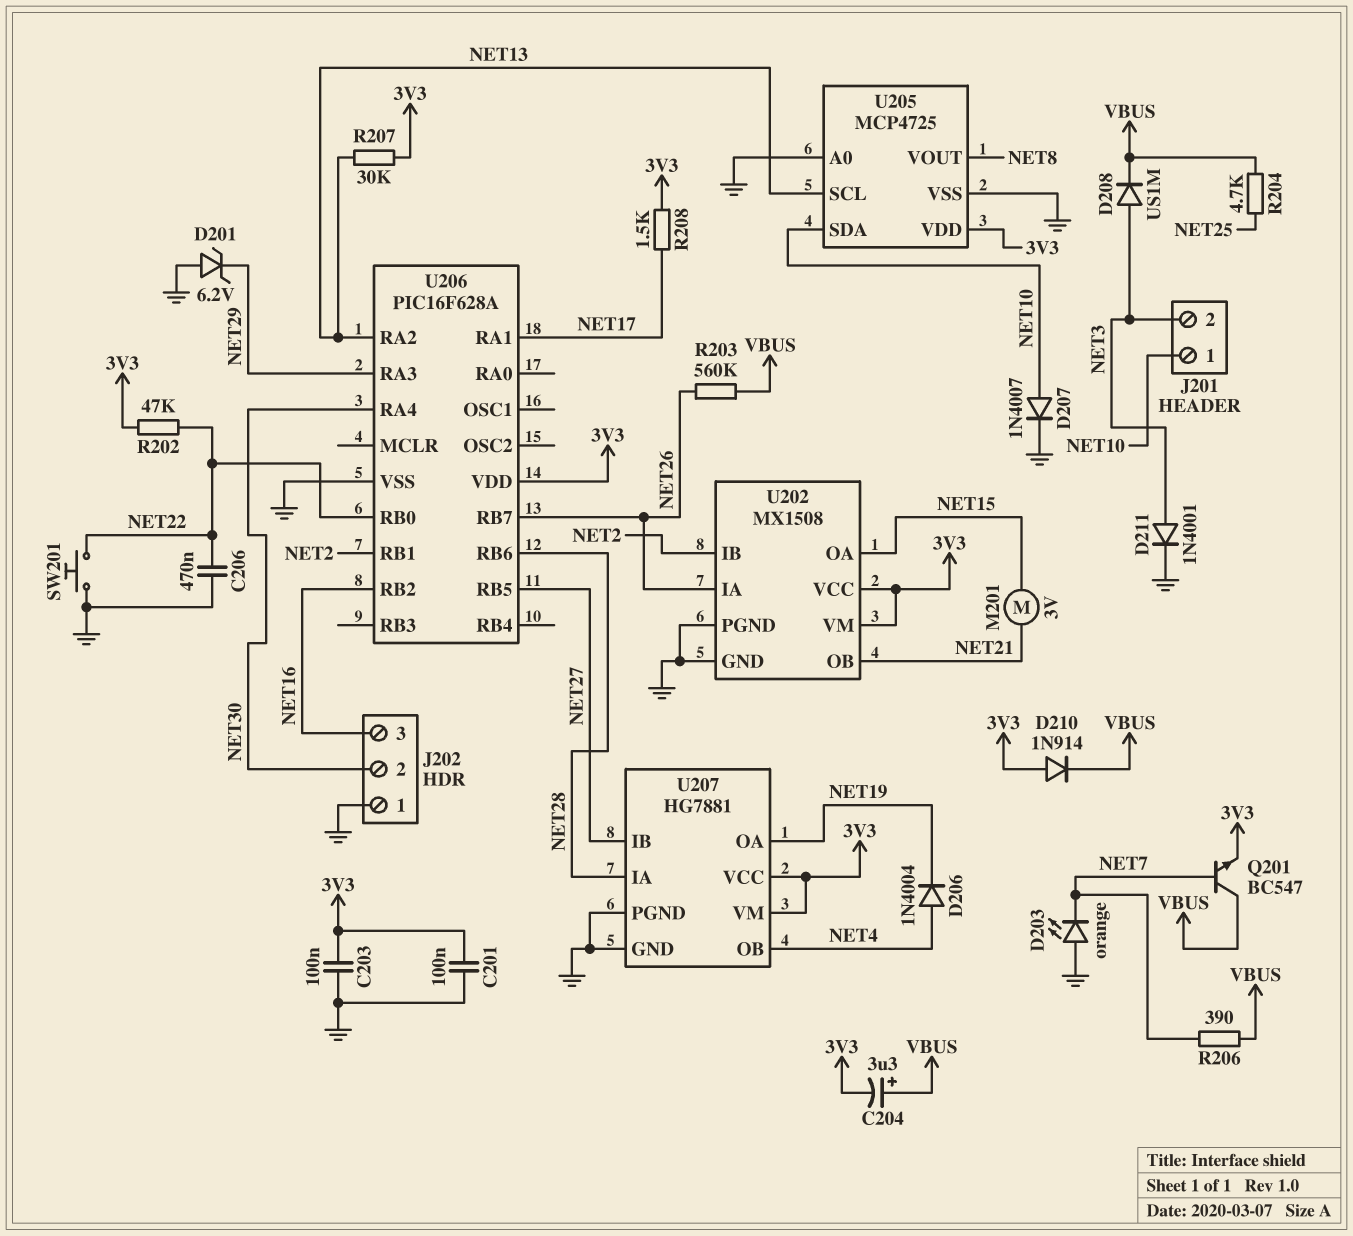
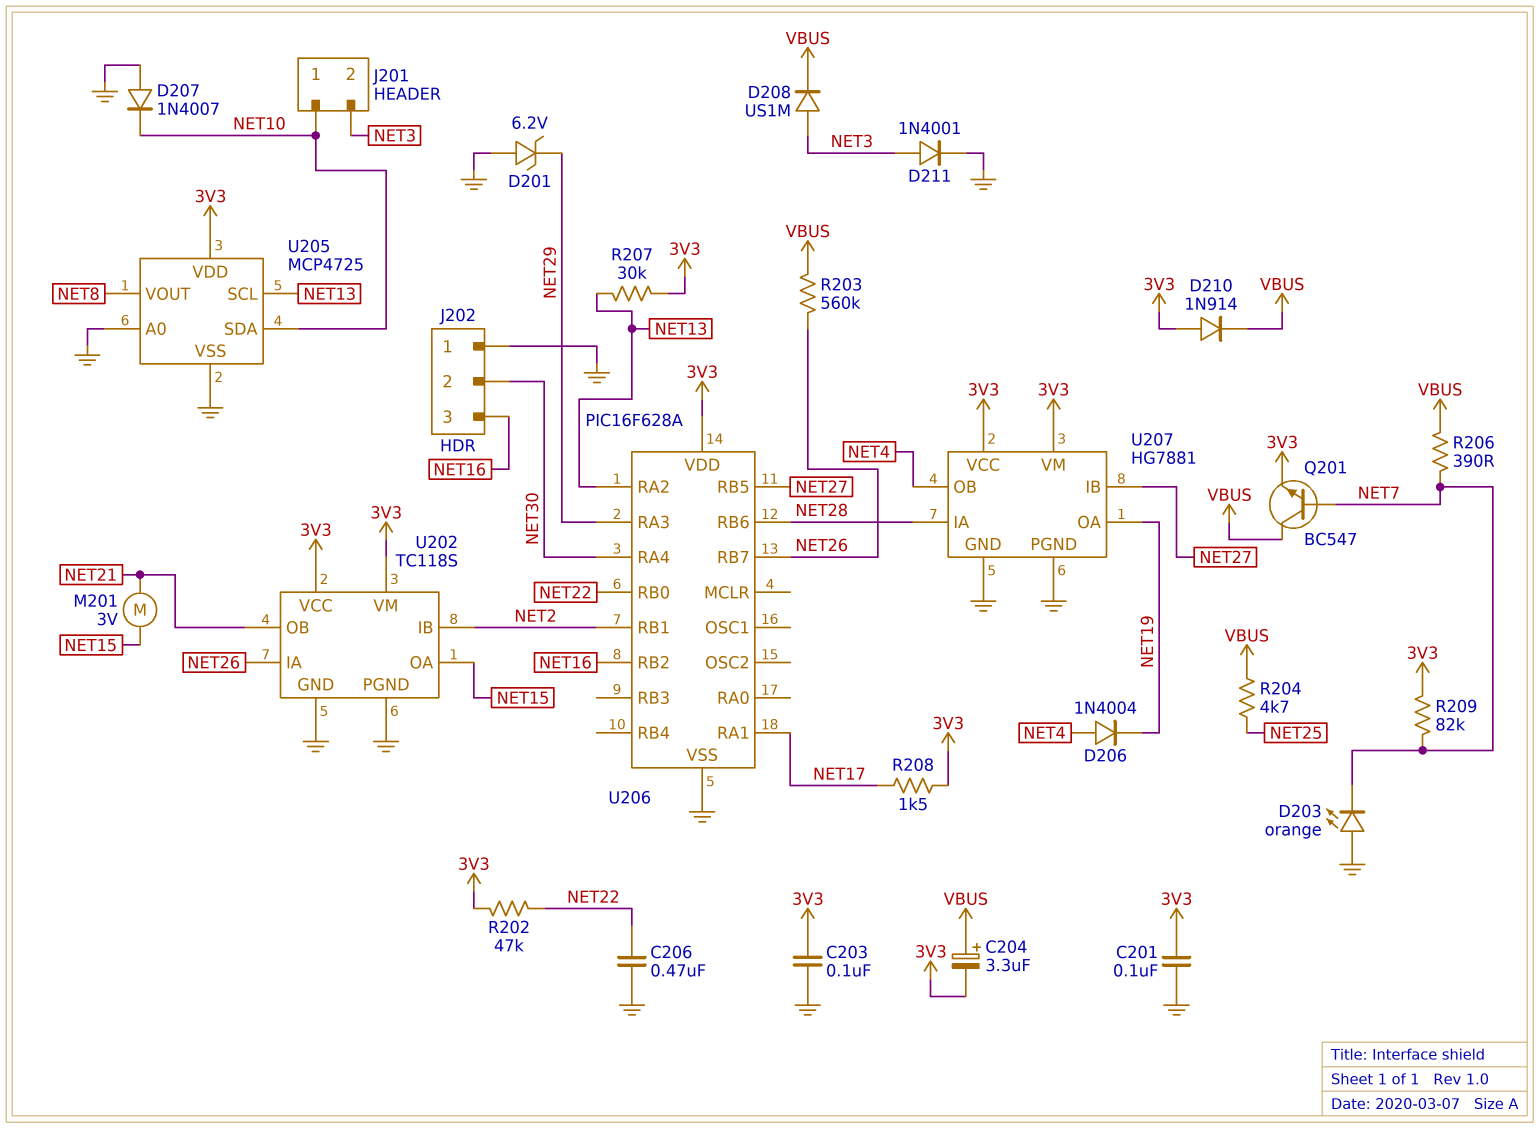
D207: diode 1N4007 (A NET10, K GND) -> diode 1N4007 (A GND, K NET10)
R209: none -> 82k (3V3, NET7)
SW201: button (GND, NET22) -> none
U202: MX1508 -> TC118S

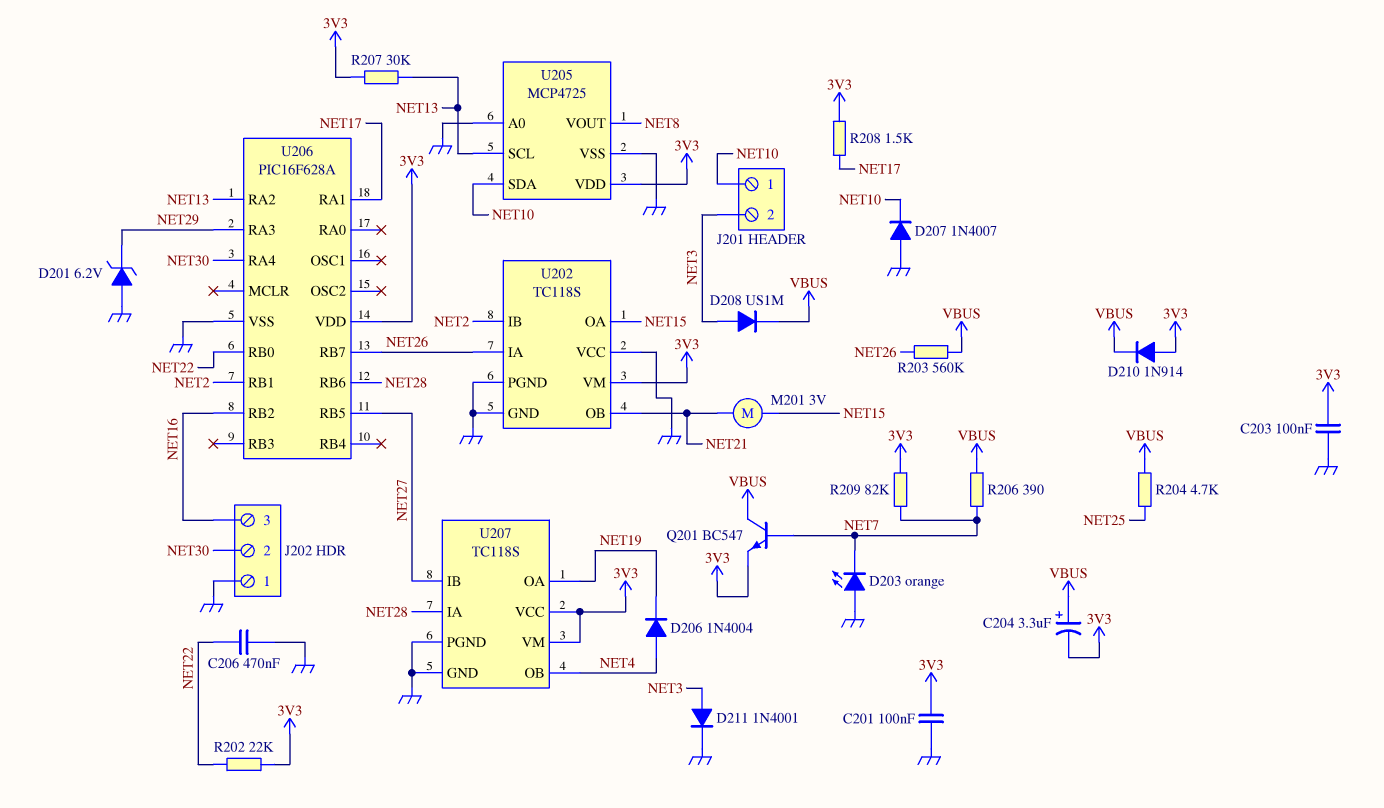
R202: 47k (3V3, NET22) -> 22k (3V3, NET22)
U202 pin VCC: 3V3 -> GND
U207: HG7881 -> TC118S

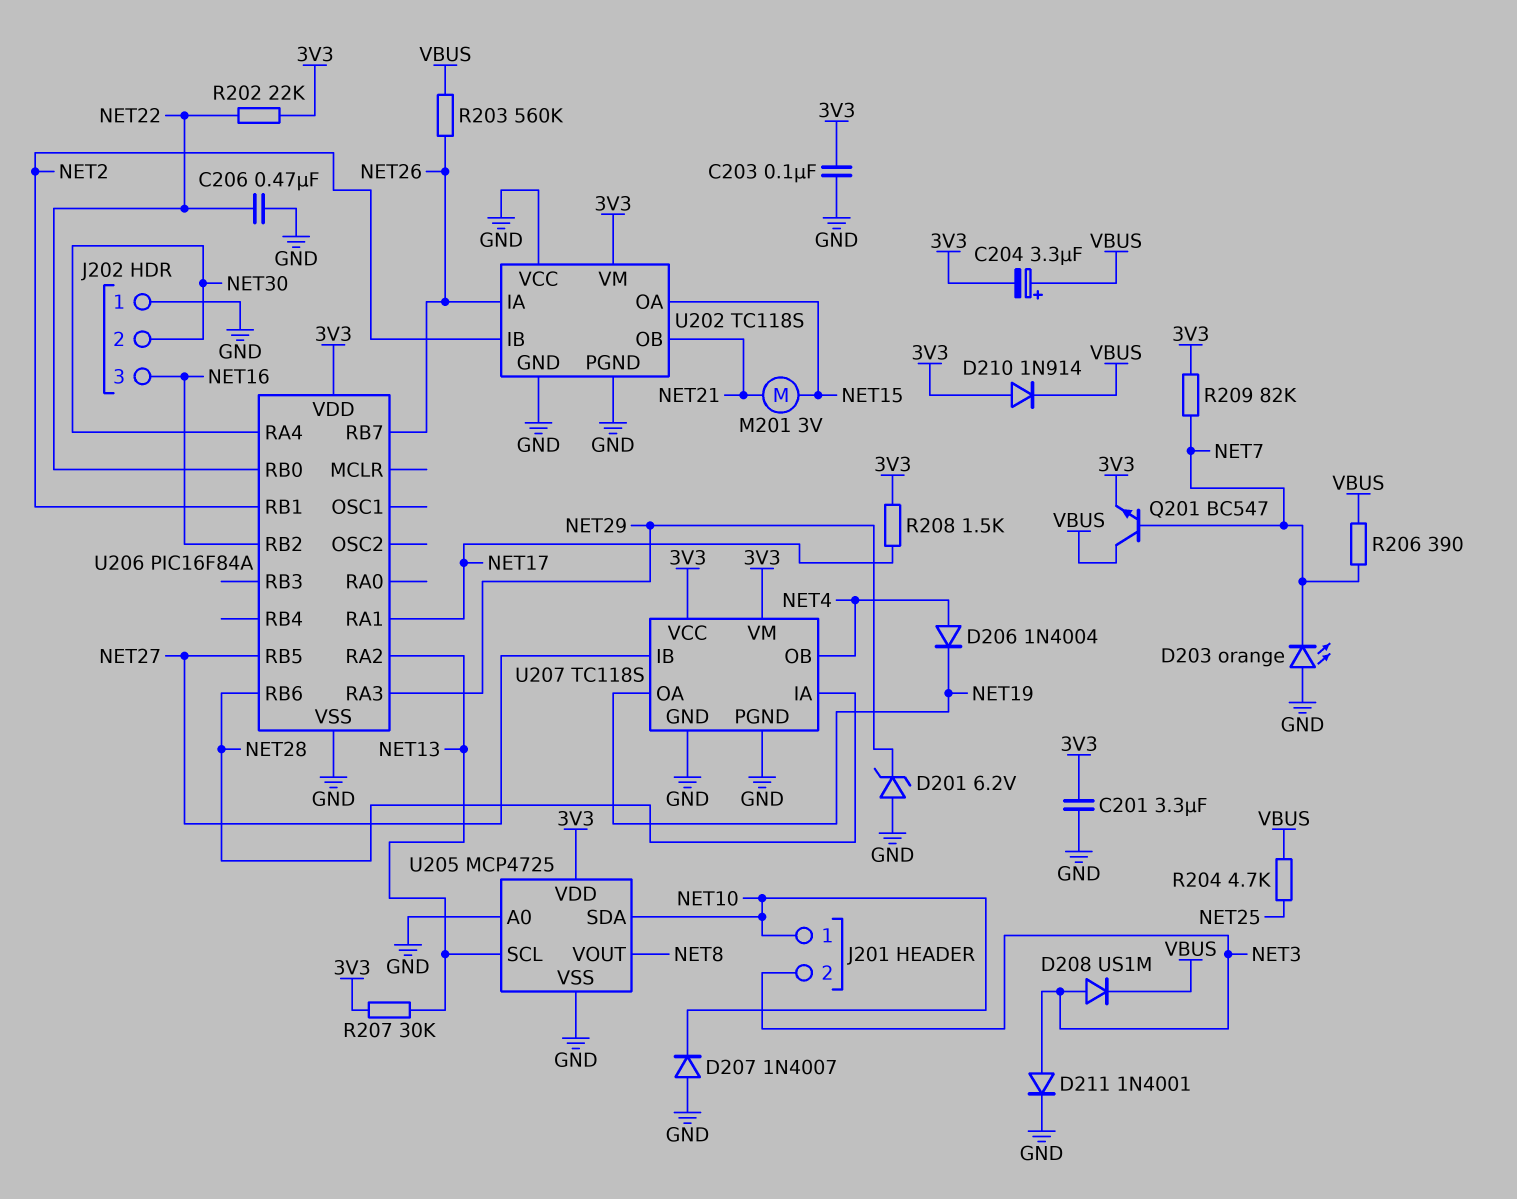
C201: 100nF (3V3, GND) -> 3.3uF (3V3, GND)
U206: PIC16F628A -> PIC16F84A

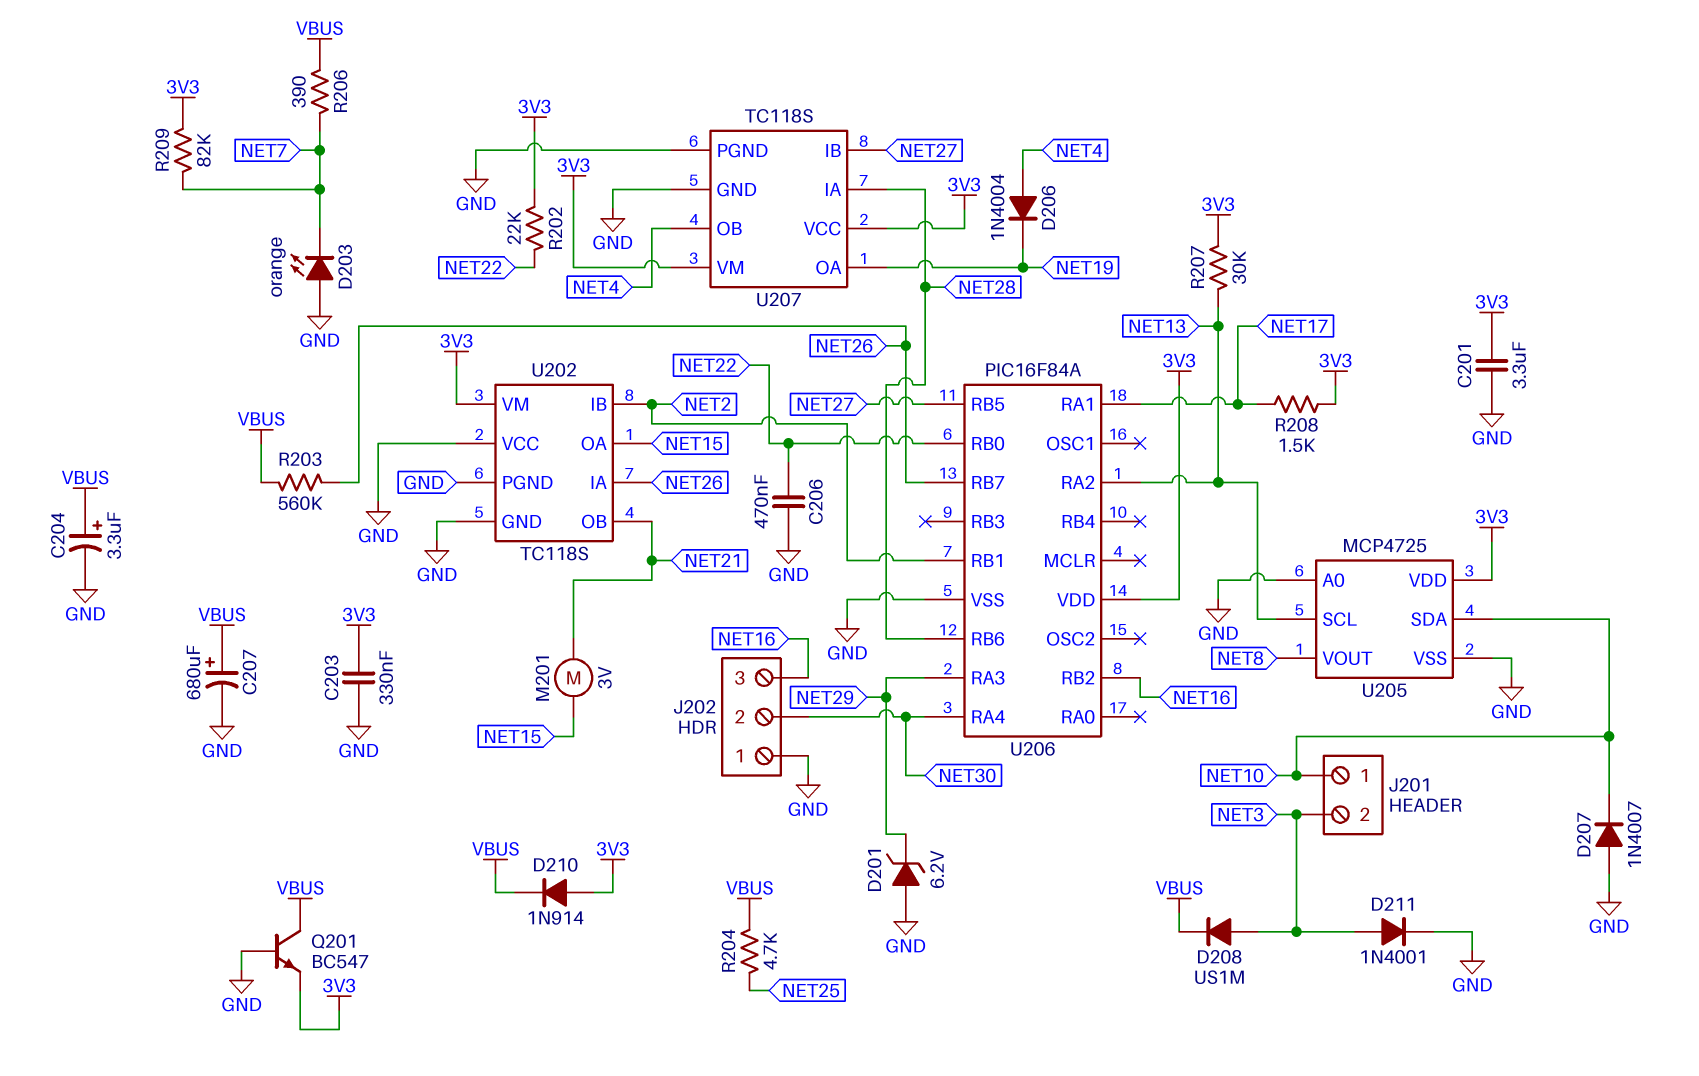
C203: 100nF (3V3, GND) -> 330nF (3V3, GND)
C204: 3.3uF (plus VBUS, minus 3V3) -> 3.3uF (plus VBUS, minus GND)
C207: none -> 680uF (plus VBUS, minus GND)
Q201: NPN BC547 (B NET7, C VBUS, E 3V3) -> NPN BC547 (B GND, C VBUS, E 3V3)

